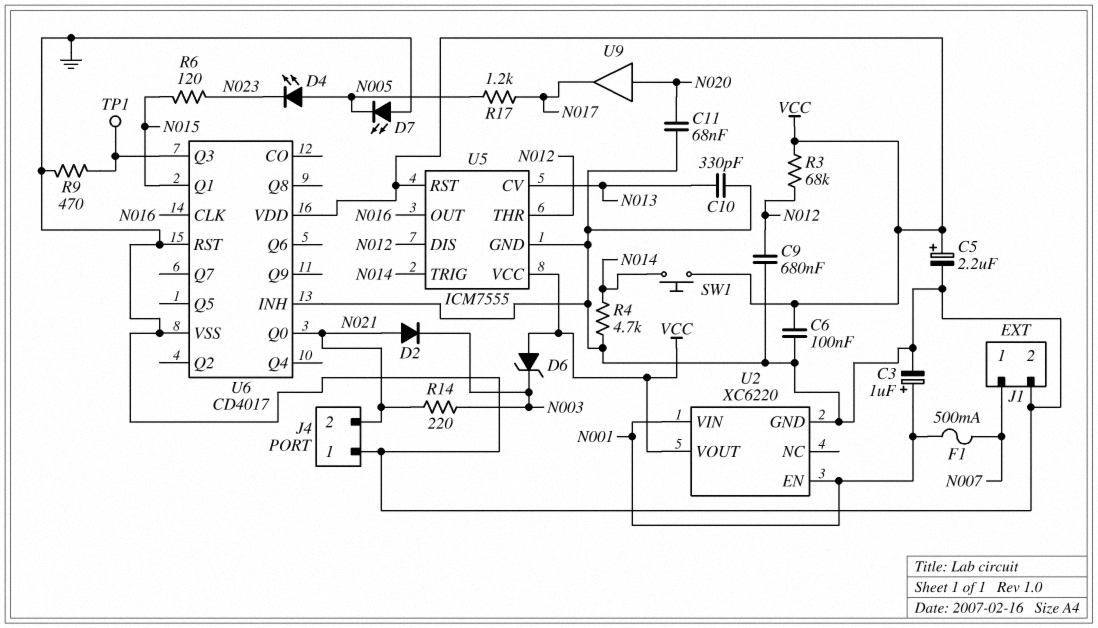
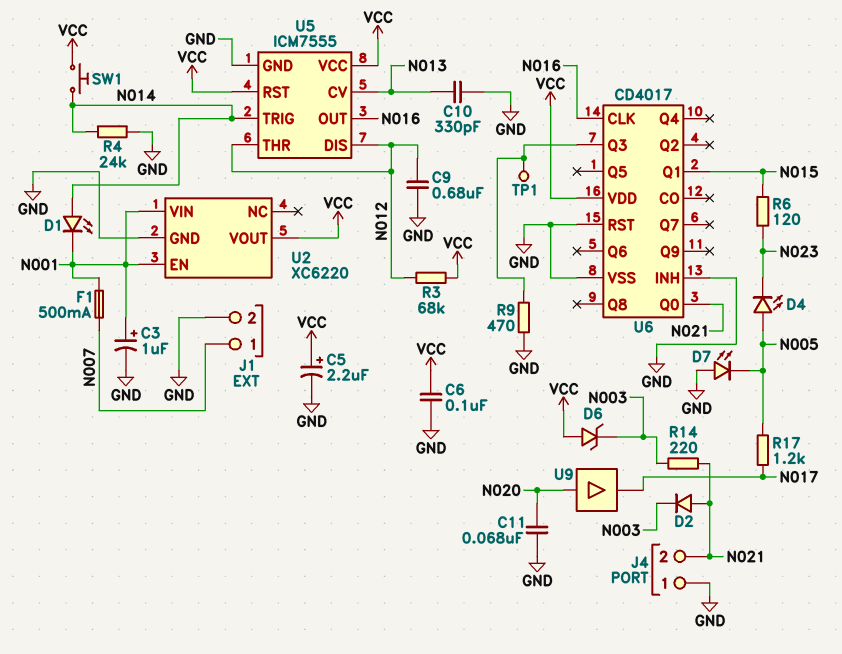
D1: none -> LED (A N014, K N001)
R4: 4.7k (GND, N014) -> 24k (GND, N014)

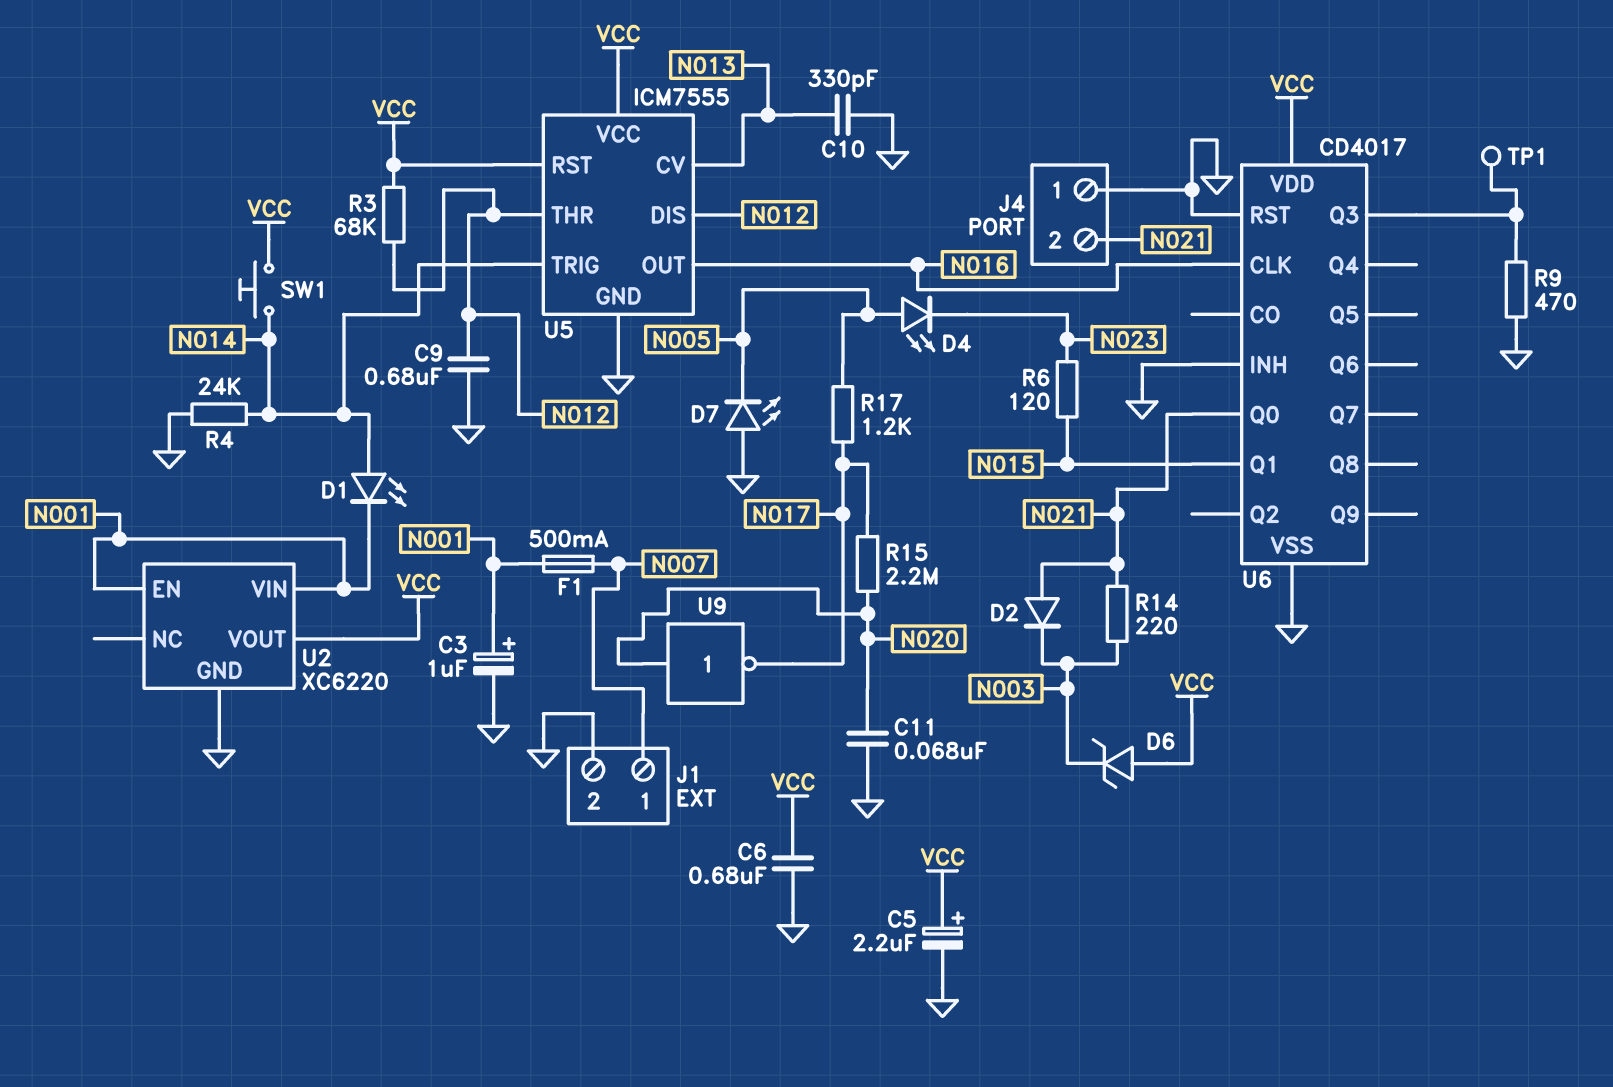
C6: 100nF (GND, VCC) -> 680nF (GND, VCC)
R15: none -> 2.2M (N017, N020)
U9: buffer (in N020, out N017) -> NOT (in N020, out N017)

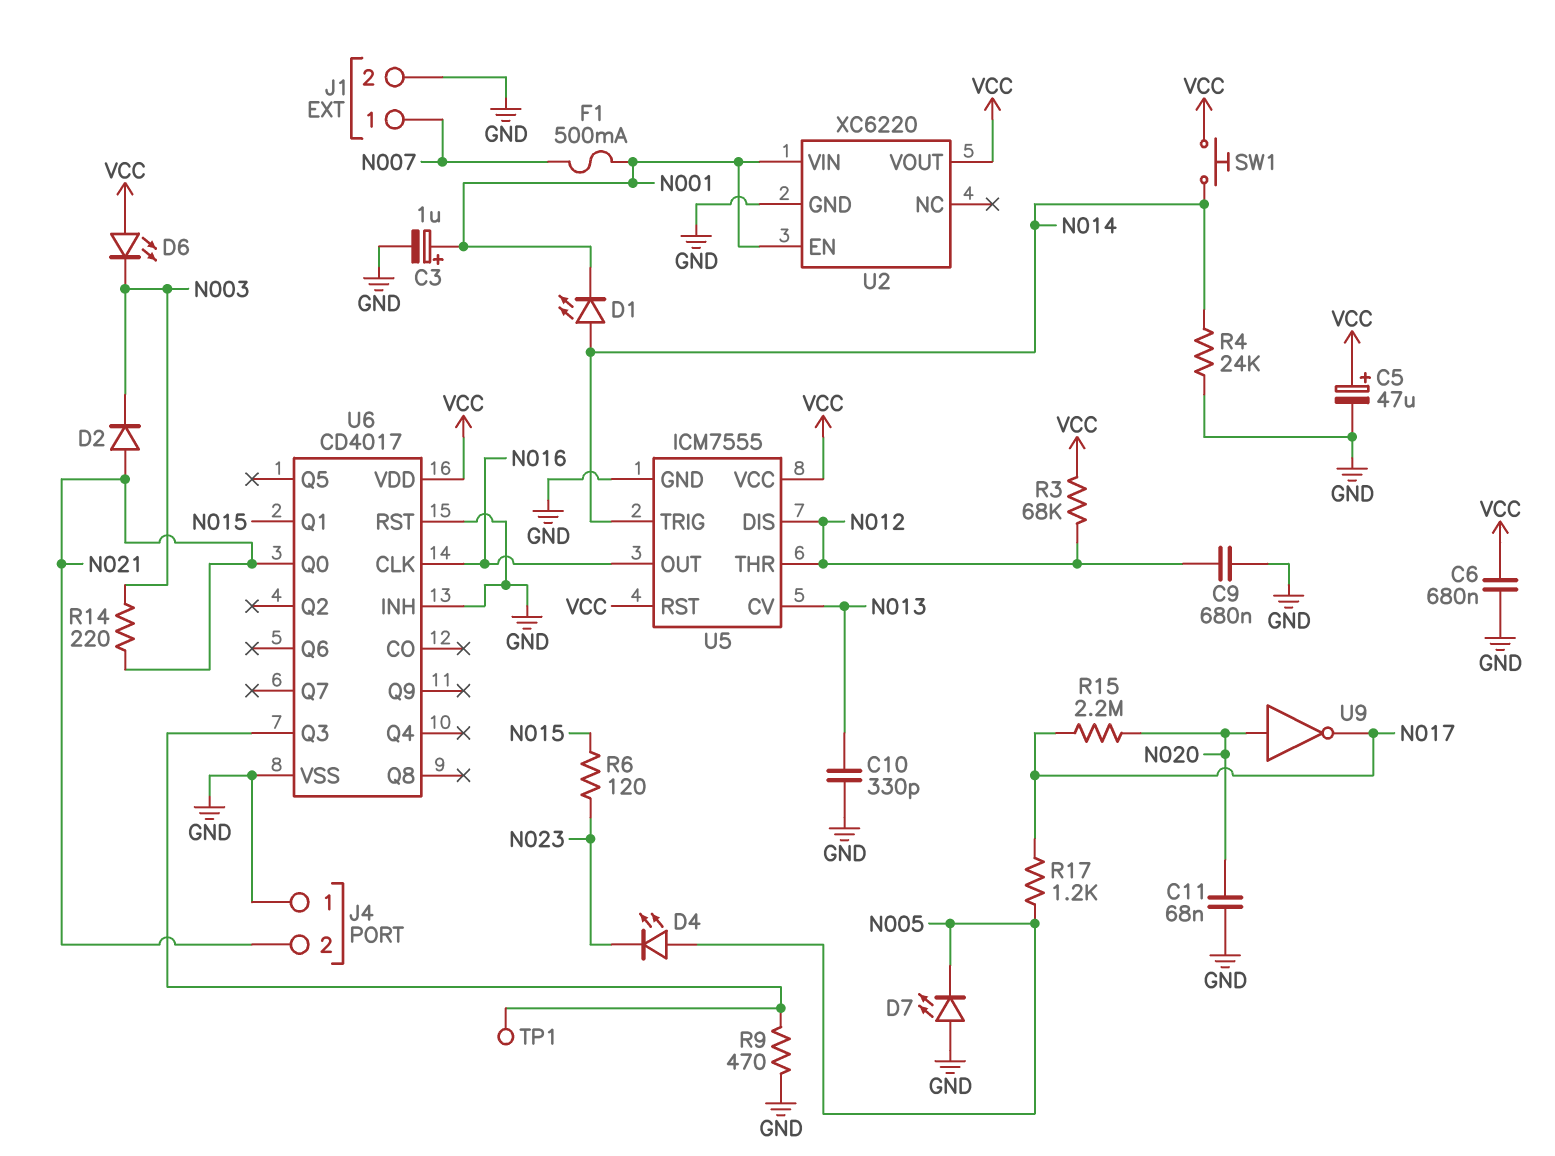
C5: 2.2uF (plus VCC, minus GND) -> 47uF (plus VCC, minus GND)
D6: zener (A VCC, K N003) -> LED (A VCC, K N003)

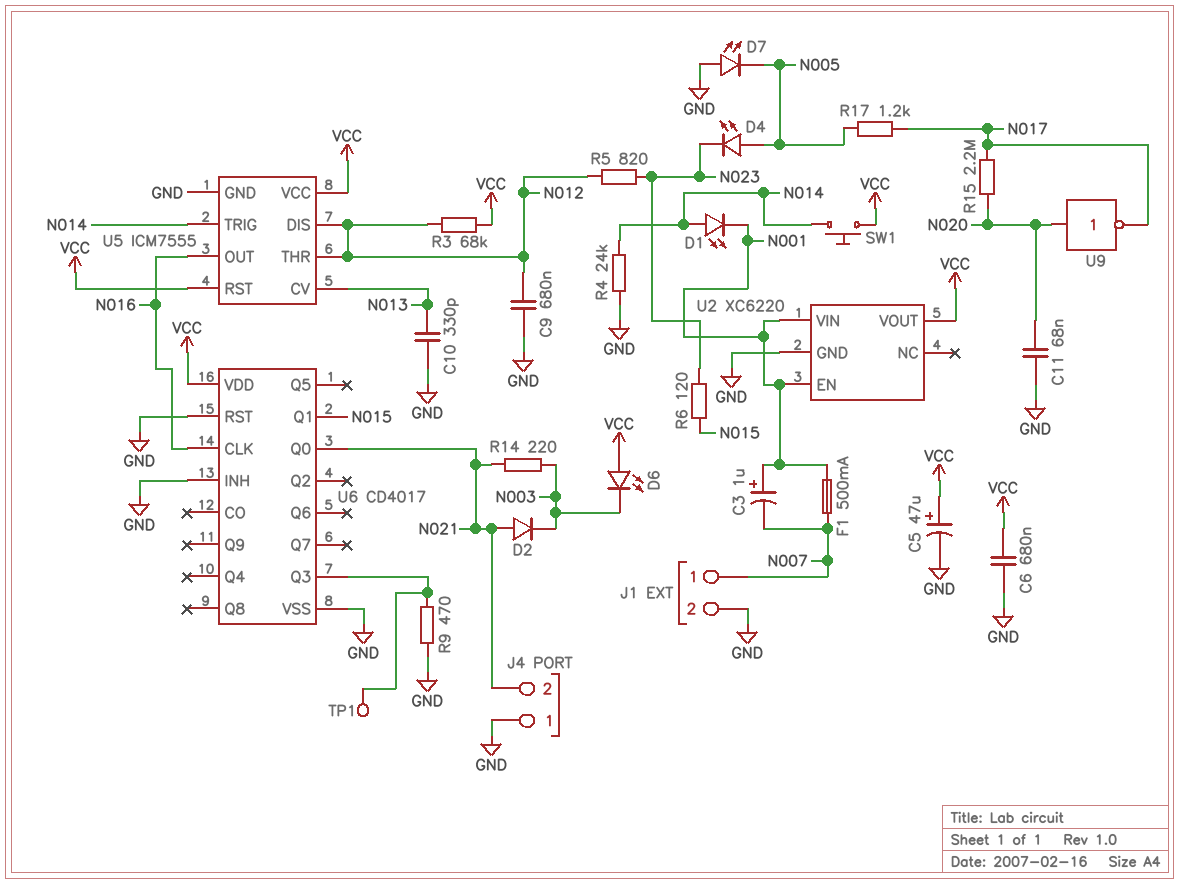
C3: 1uF (plus N001, minus GND) -> 1uF (plus N001, minus N007)
R5: none -> 820 (N012, N023)

